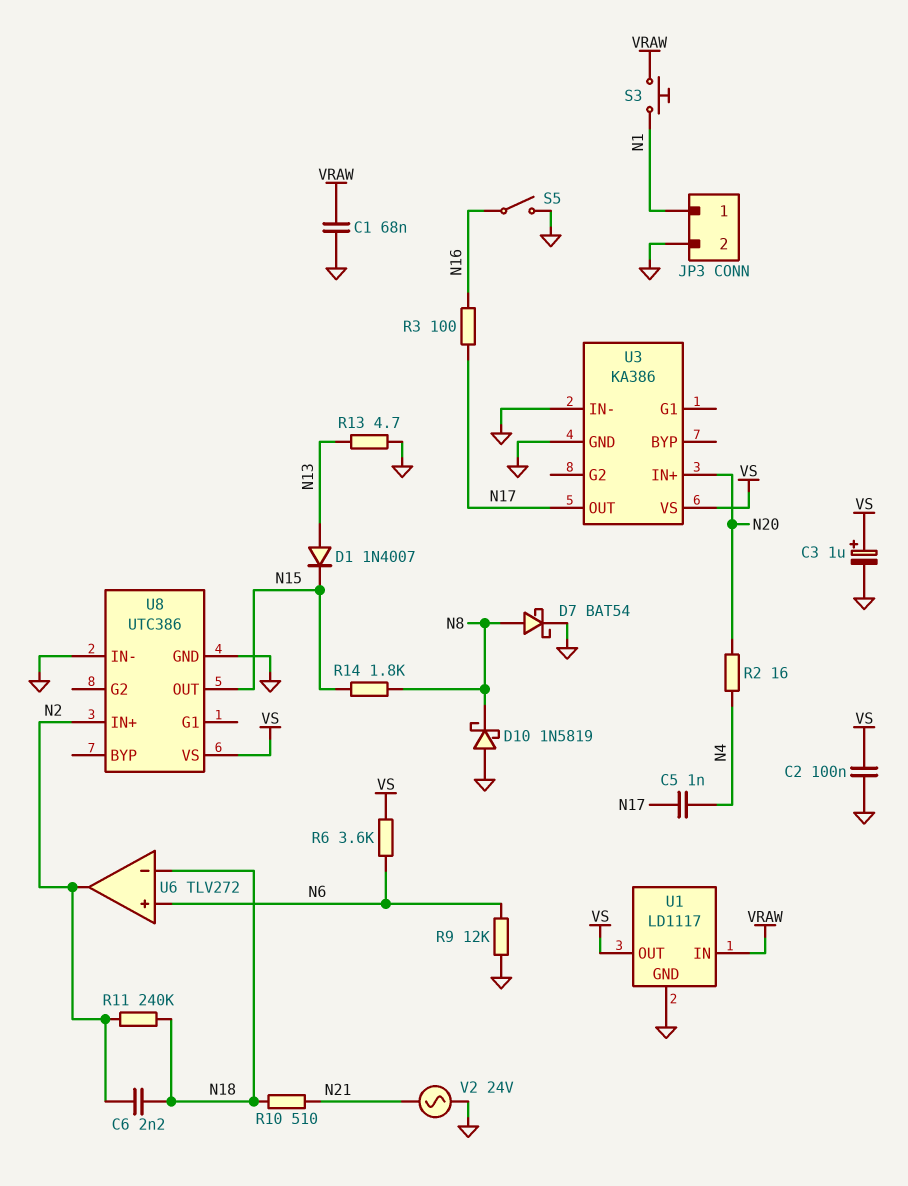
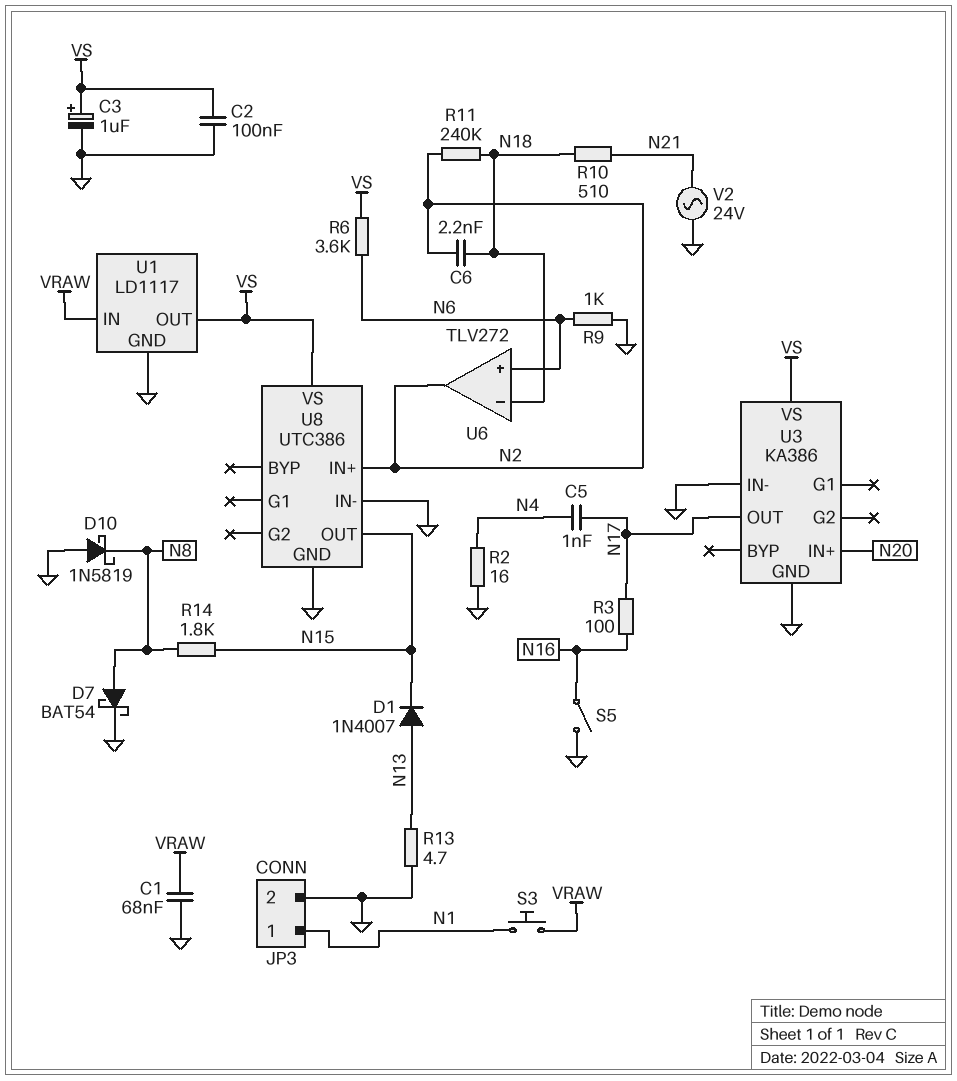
R2: 16 (N4, N20) -> 16 (GND, N4)
R9: 12k (GND, N6) -> 1k (GND, N6)

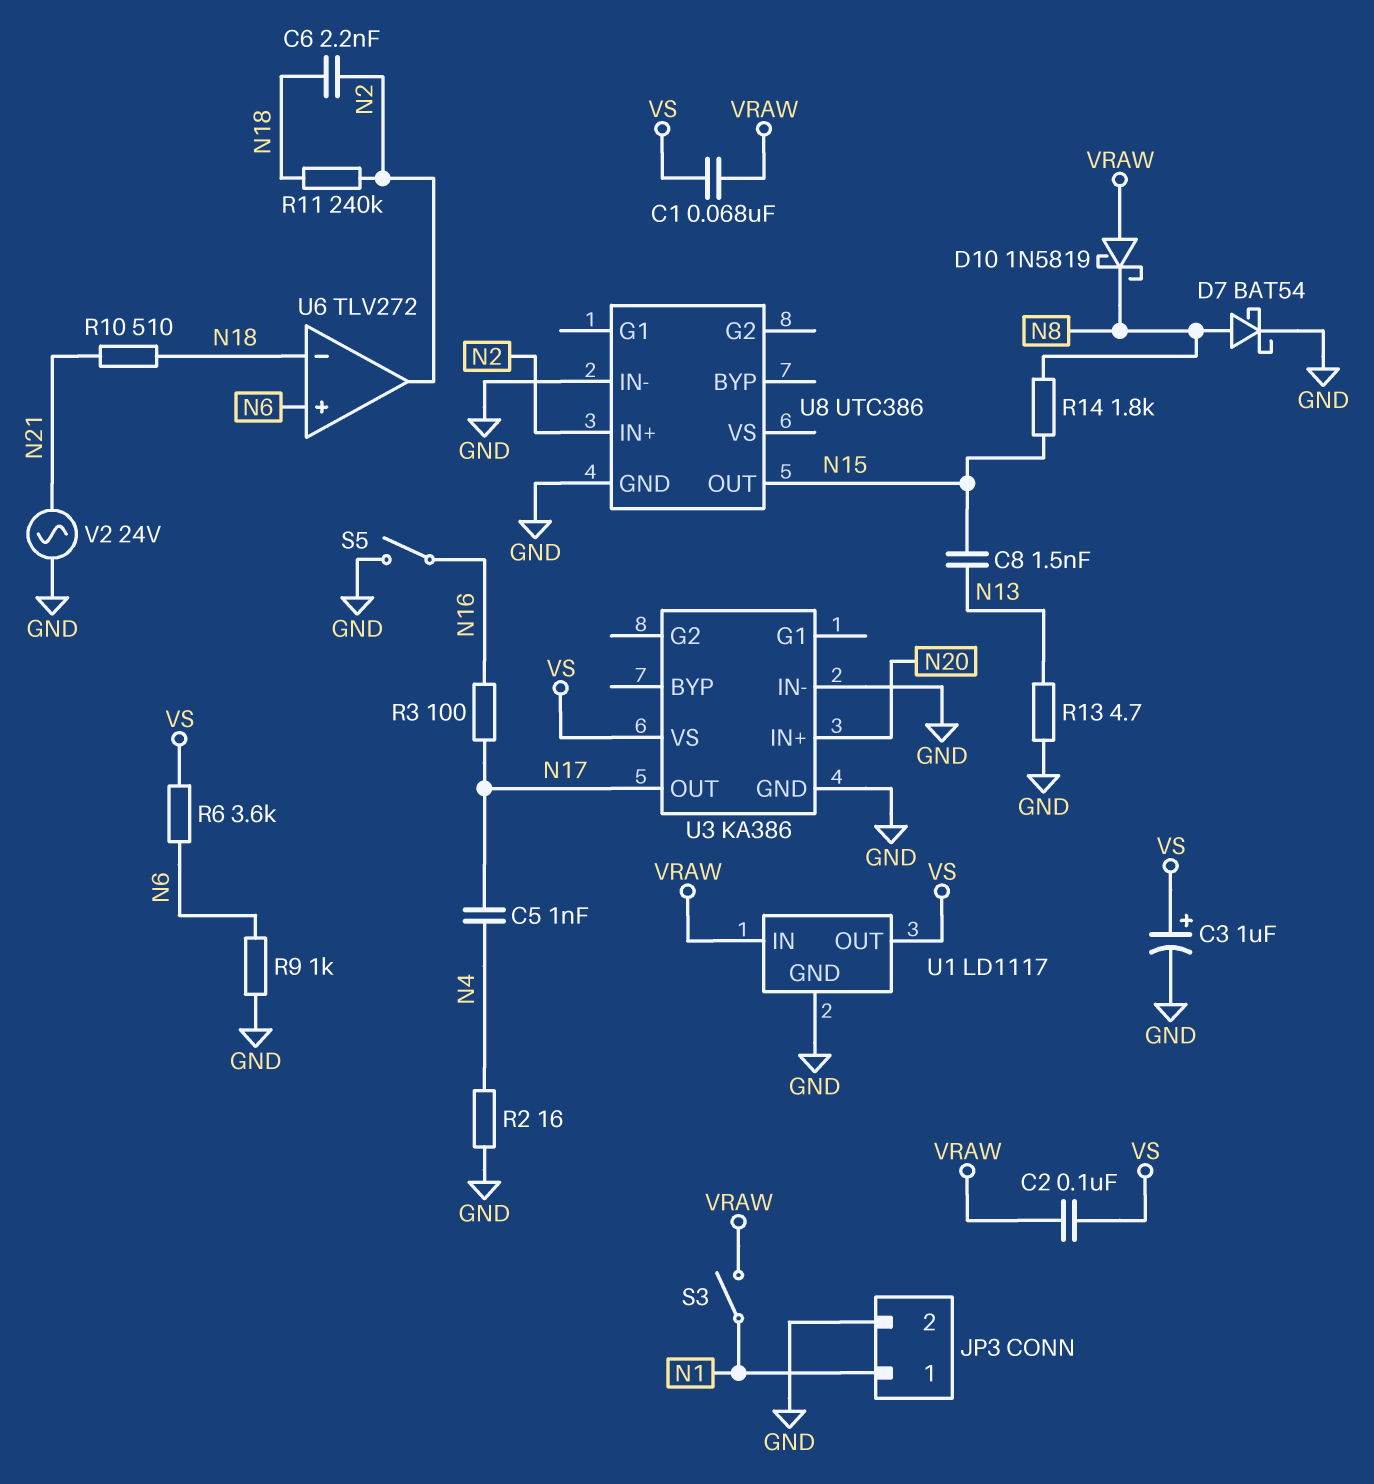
C1: 68nF (GND, VRAW) -> 68nF (VRAW, VS)
C2: 100nF (GND, VS) -> 100nF (VRAW, VS)
C8: none -> 1.5nF (N13, N15)
D1: diode 1N4007 (A N13, K N15) -> none
D10: schottky 1N5819 (A GND, K N8) -> schottky 1N5819 (A VRAW, K N8)
S3: button (N1, VRAW) -> switch (N1, VRAW)
U8 pin VS: VS -> none

